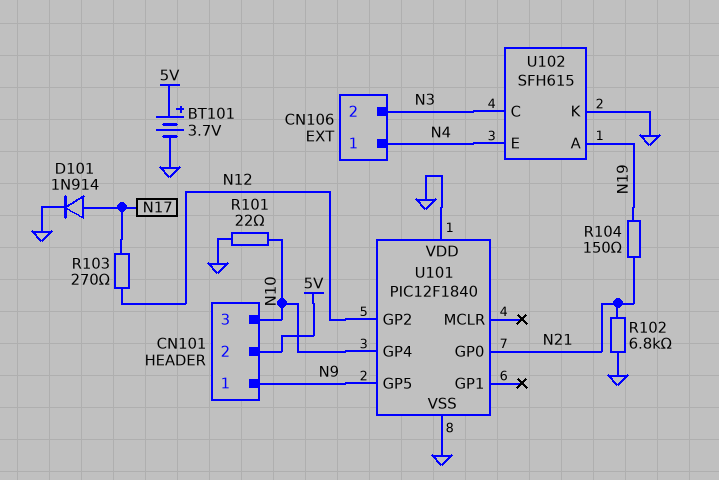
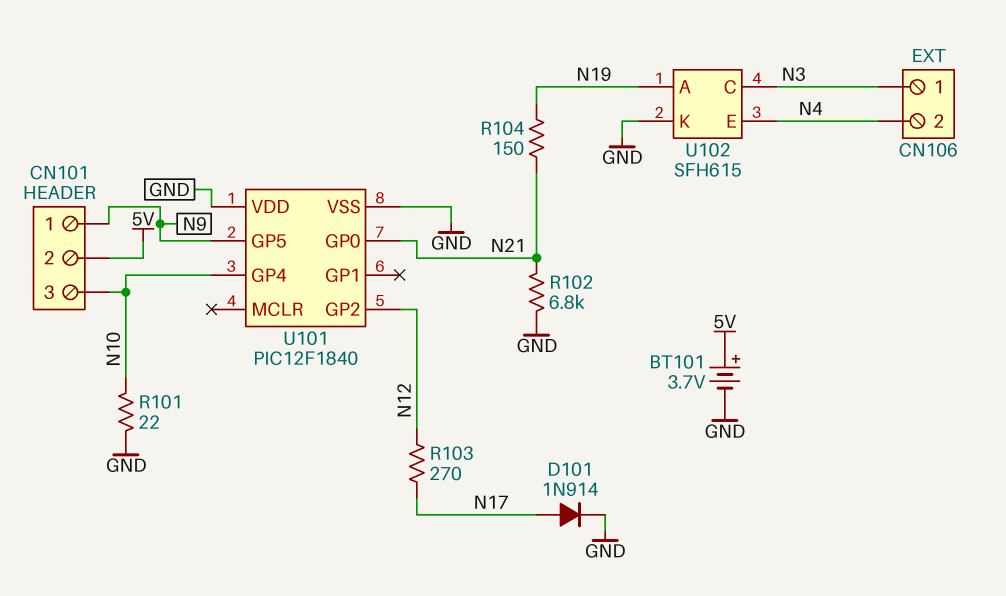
CN106 pin 1: N4 -> N3
CN106 pin 2: N3 -> N4

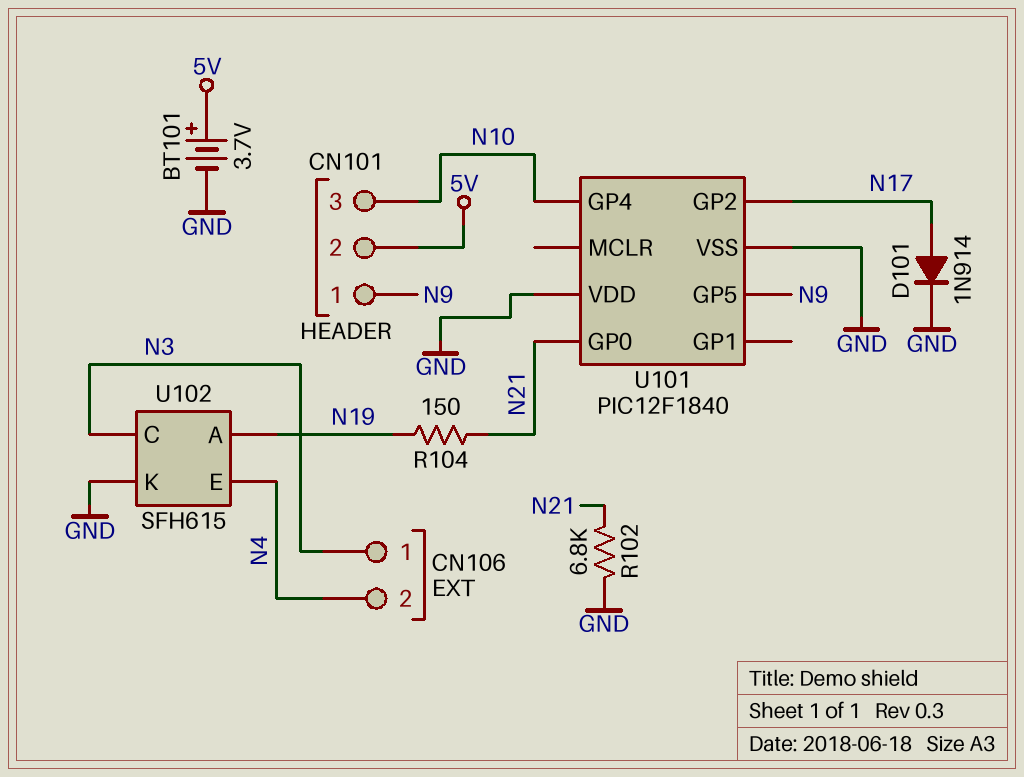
R101: 22 (GND, N10) -> none
R103: 270 (N12, N17) -> none
U101 pin GP2: N12 -> N17

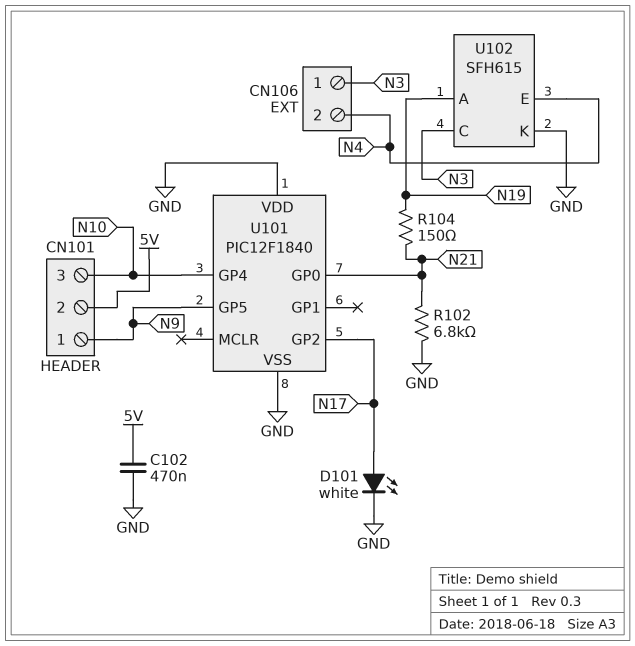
BT101: 3.7V (plus 5V, minus GND) -> none
C102: none -> 470nF (5V, GND)
D101: diode 1N914 (A N17, K GND) -> LED white (A N17, K GND)

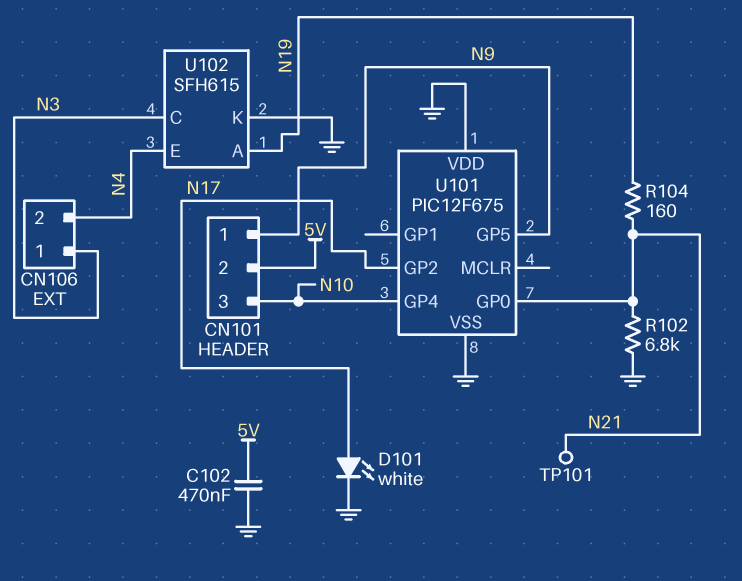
R104: 150 (N19, N21) -> 160 (N19, N21)
TP101: none -> test point (N21)
U101: PIC12F1840 -> PIC12F675

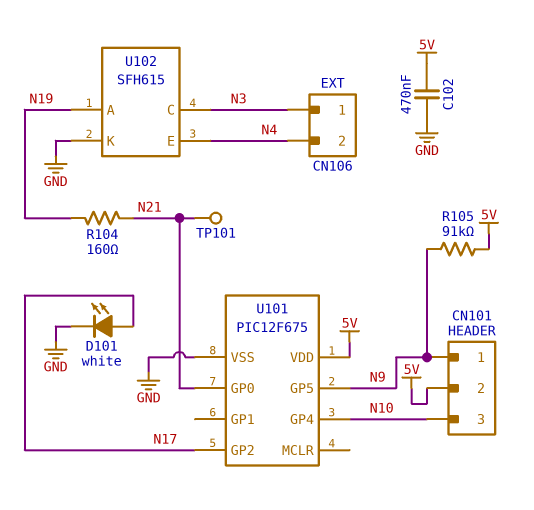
R102: 6.8k (GND, N21) -> none
R105: none -> 91k (5V, N9)
U101 pin VDD: GND -> 5V

